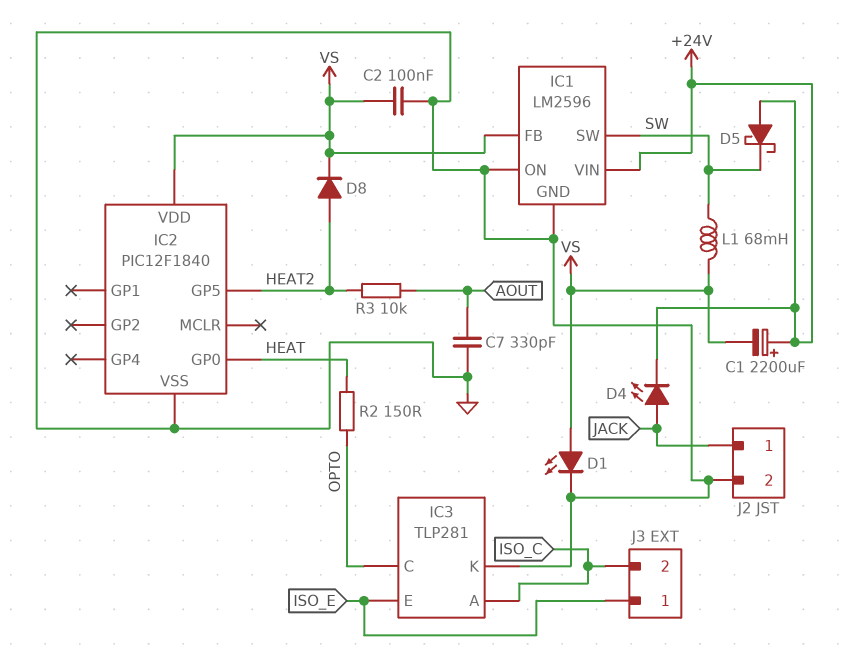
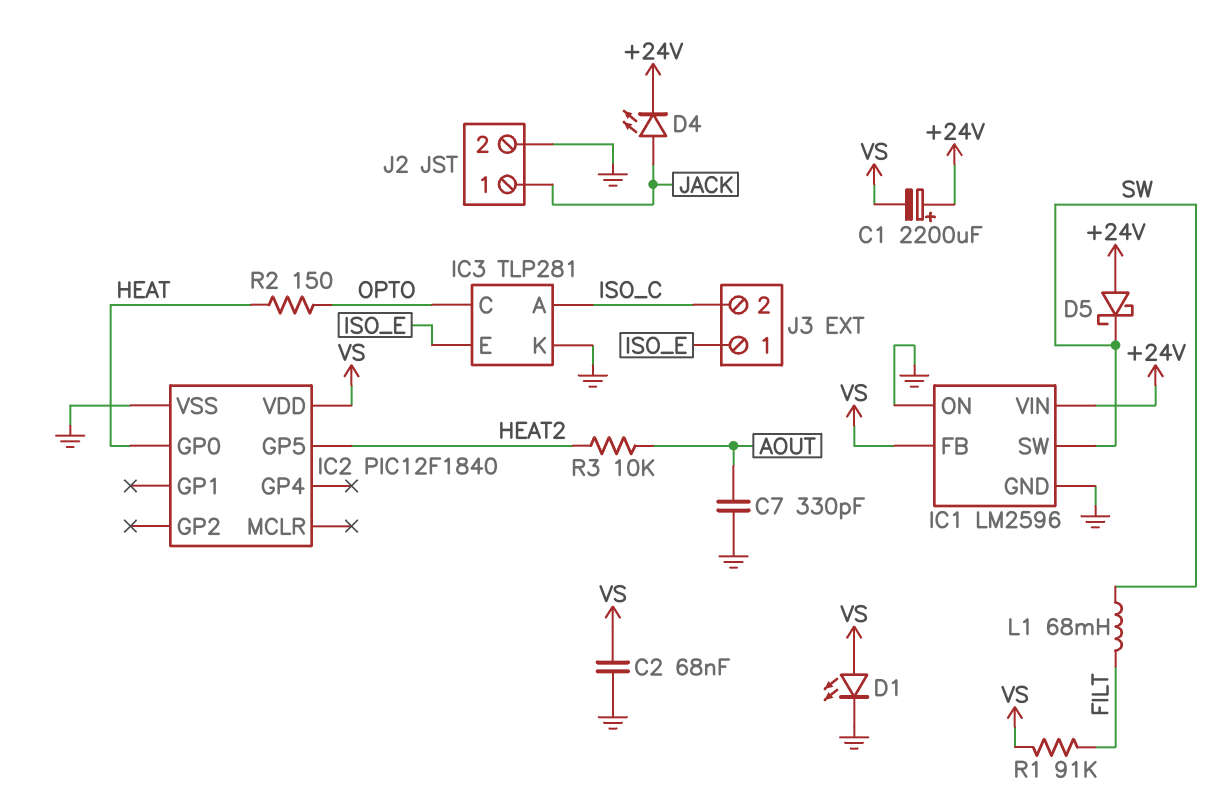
C2: 100nF (GND, VS) -> 68nF (GND, VS)
D8: diode (A HEAT2, K VS) -> none
L1: 68mH (SW, VS) -> 68mH (FILT, SW)
R1: none -> 91k (FILT, VS)

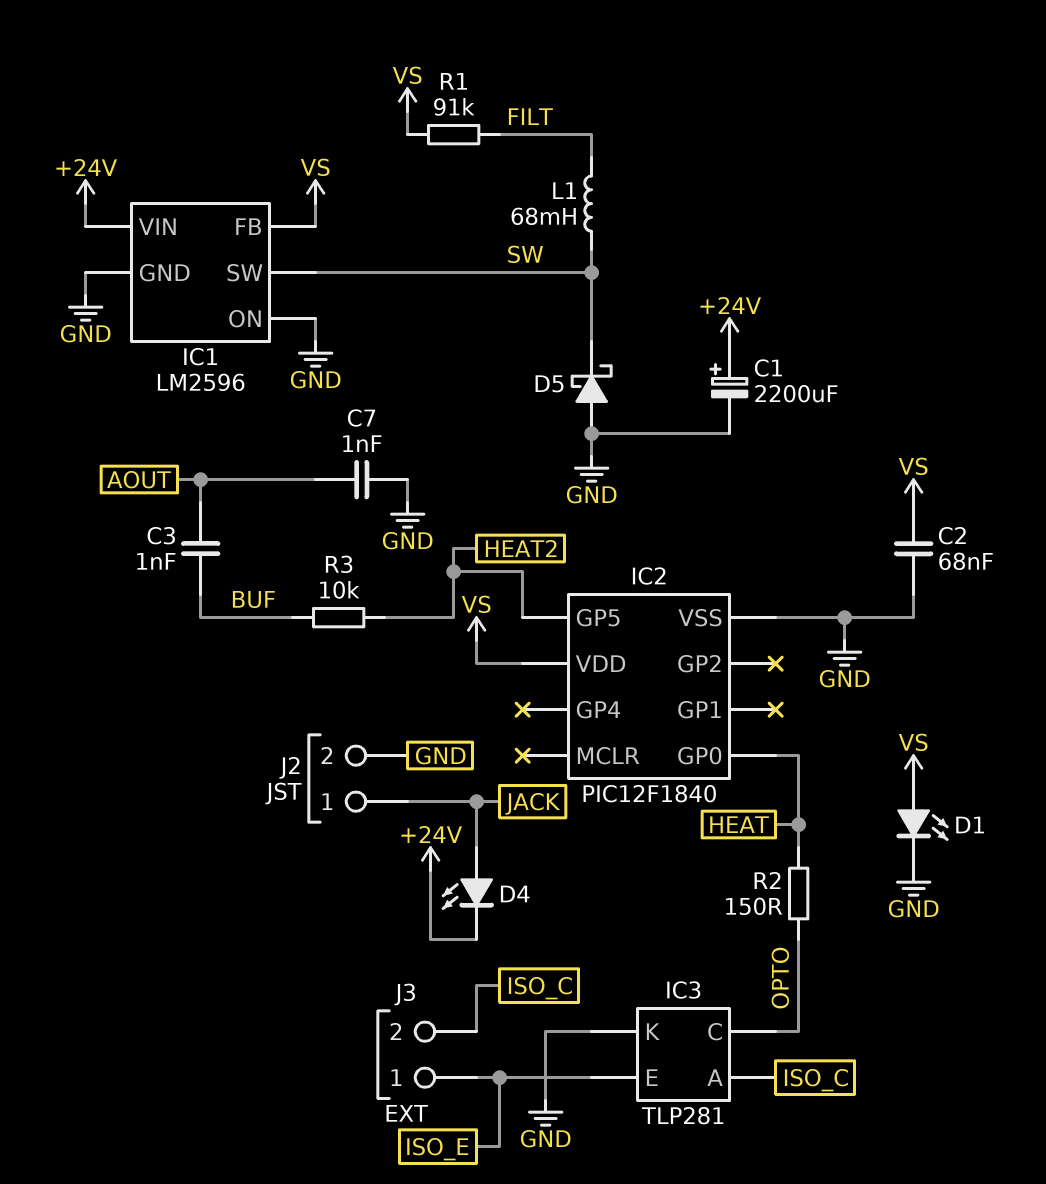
C1: 2200uF (plus +24V, minus VS) -> 2200uF (plus +24V, minus GND)
C3: none -> 1nF (AOUT, BUF)
C7: 330pF (AOUT, GND) -> 1nF (AOUT, GND)
D5: schottky (A +24V, K SW) -> schottky (A GND, K SW)
R3: 10k (AOUT, HEAT2) -> 10k (BUF, HEAT2)

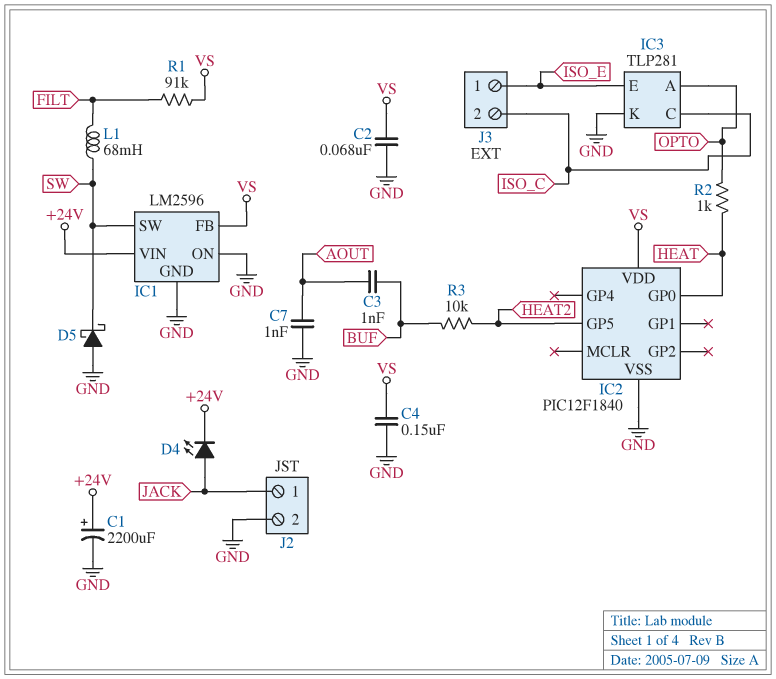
C4: none -> 150nF (GND, VS)
D1: LED (A VS, K GND) -> none
IC3 pin A: ISO_C -> OPTO
IC3 pin C: OPTO -> ISO_C
R2: 150 (HEAT, OPTO) -> 1k (HEAT, OPTO)

